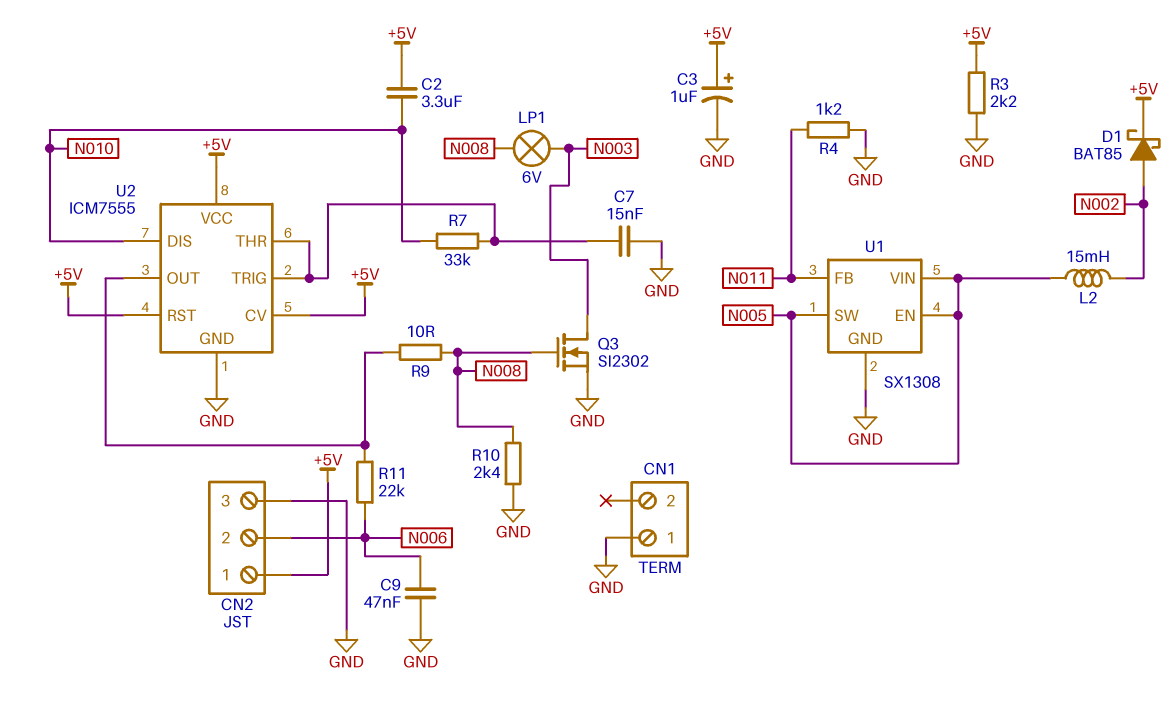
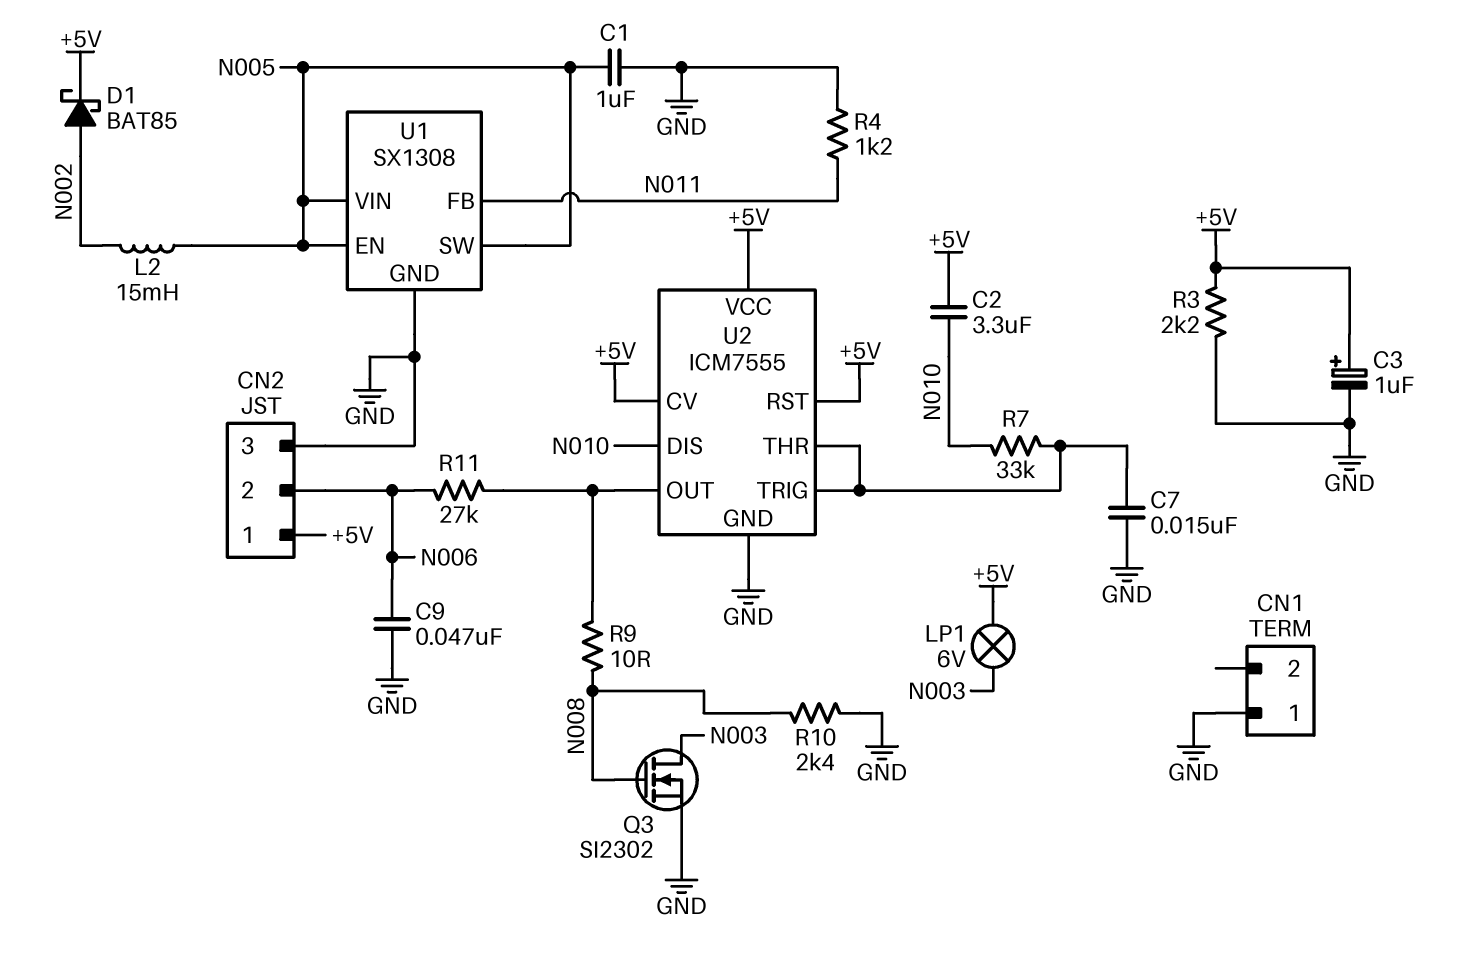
C1: none -> 1uF (GND, N005)
LP1: lamp 6V (N003, N008) -> lamp 6V (+5V, N003)
R11: 22k (N006, U2/OUT) -> 27k (N006, U2/OUT)

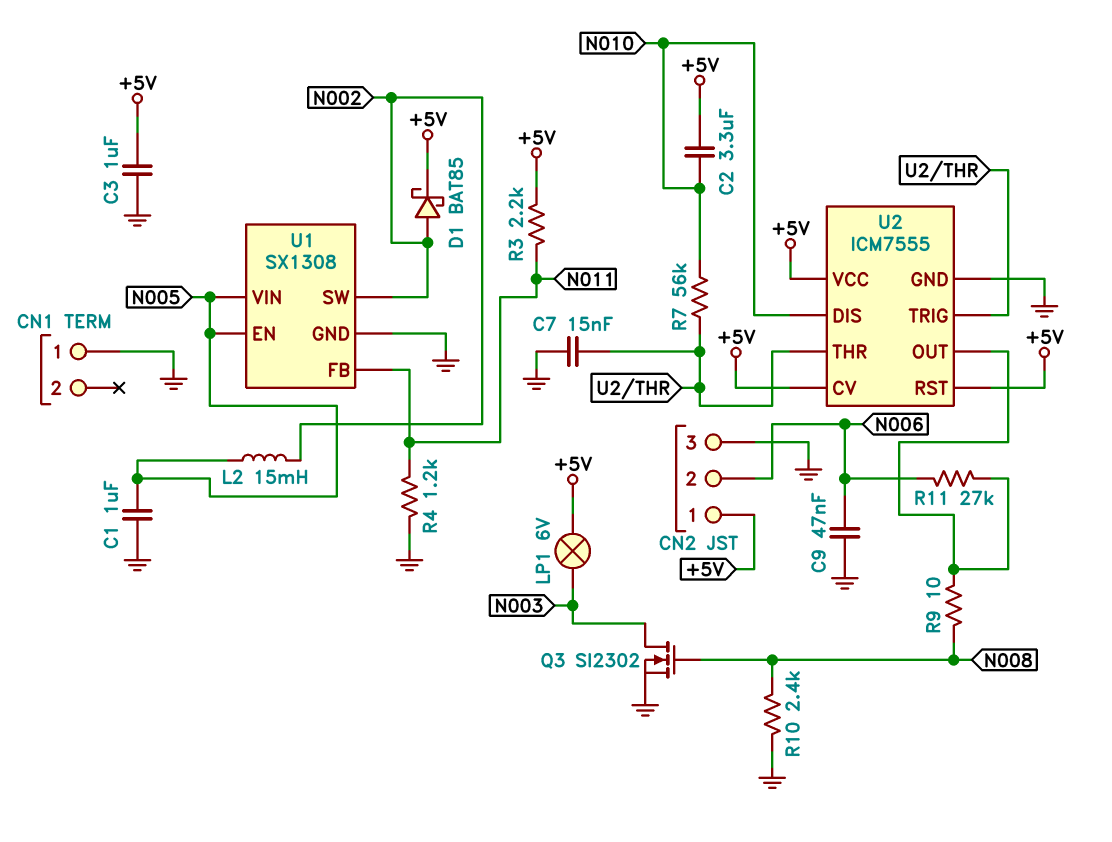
C3: 1uF (plus +5V, minus GND) -> 1uF (+5V, GND)
R3: 2.2k (+5V, GND) -> 2.2k (+5V, N011)
R7: 33k (N010, U2/THR) -> 56k (N010, U2/THR)
U1 pin SW: N005 -> N002

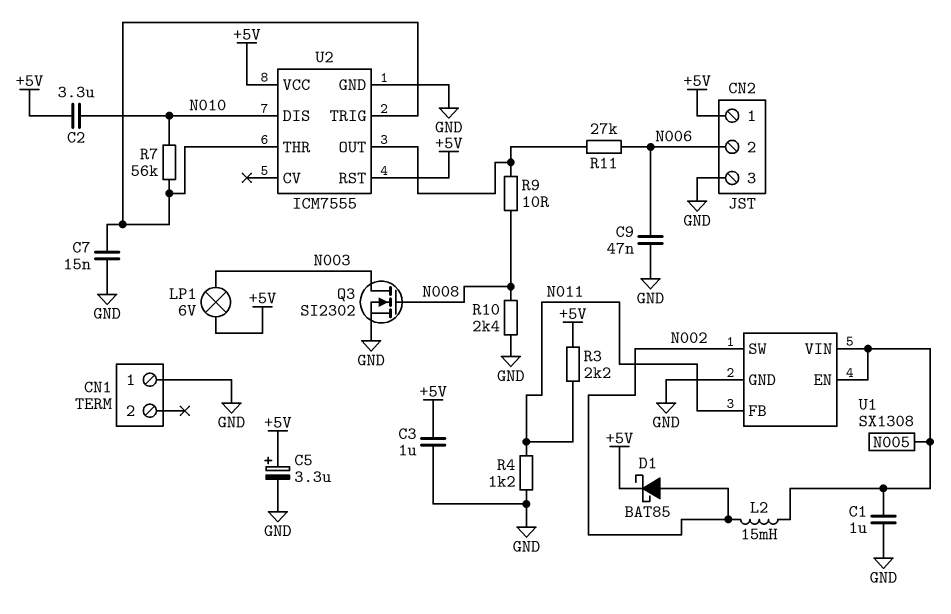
C5: none -> 3.3uF (plus +5V, minus GND)
U2 pin CV: +5V -> none

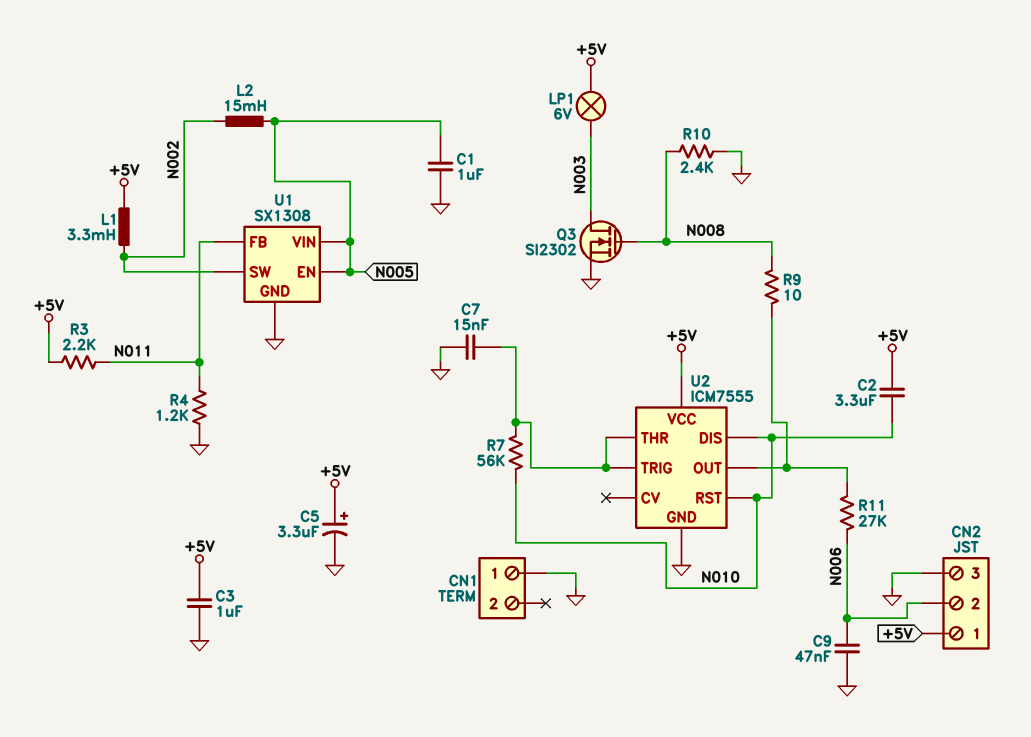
D1: schottky BAT85 (A N002, K +5V) -> none
L1: none -> 3.3mH (+5V, N002)
U2 pin RST: +5V -> N010

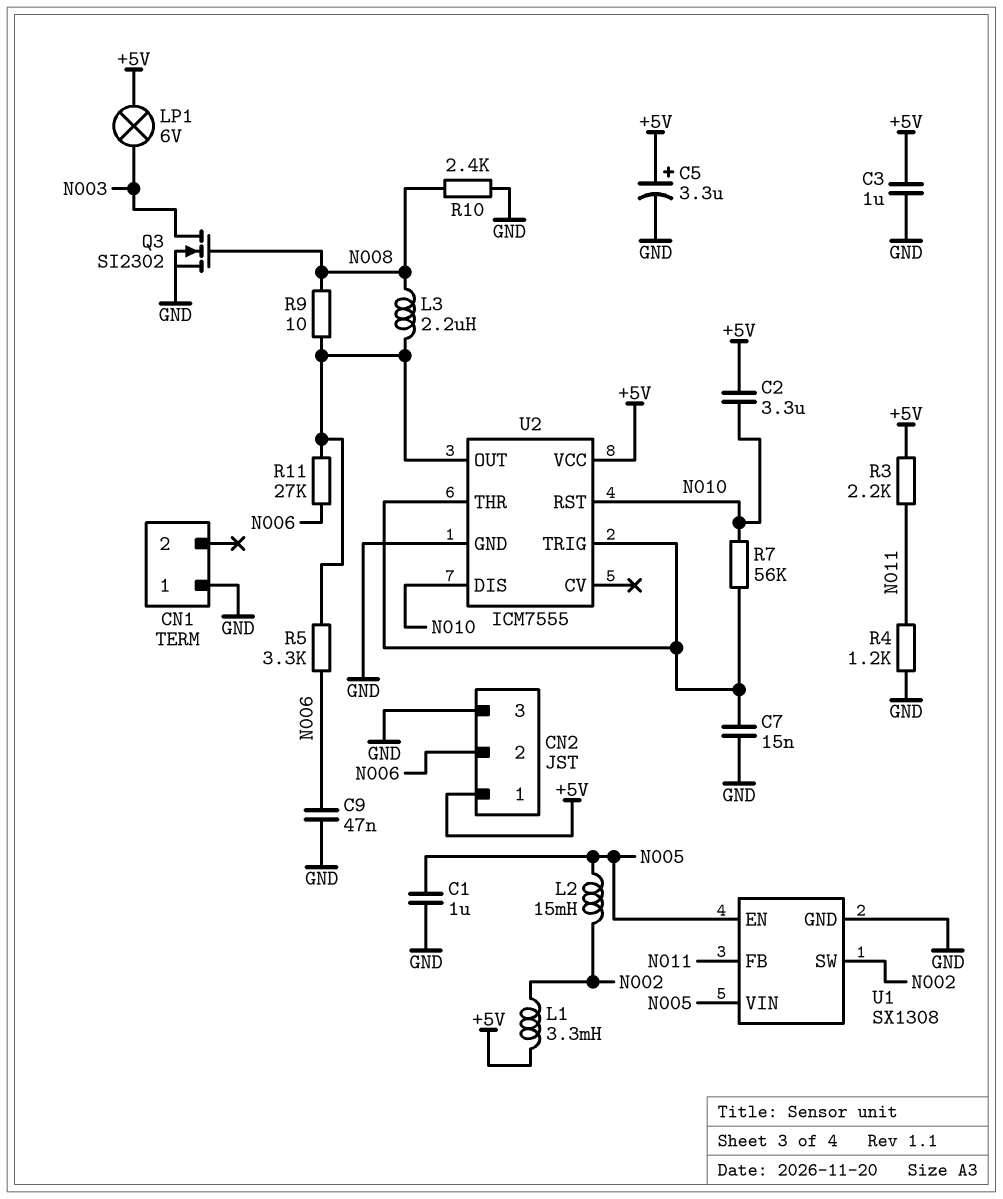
L3: none -> 2.2uH (N008, U2/OUT)
R5: none -> 3.3k (N006, U2/OUT)

